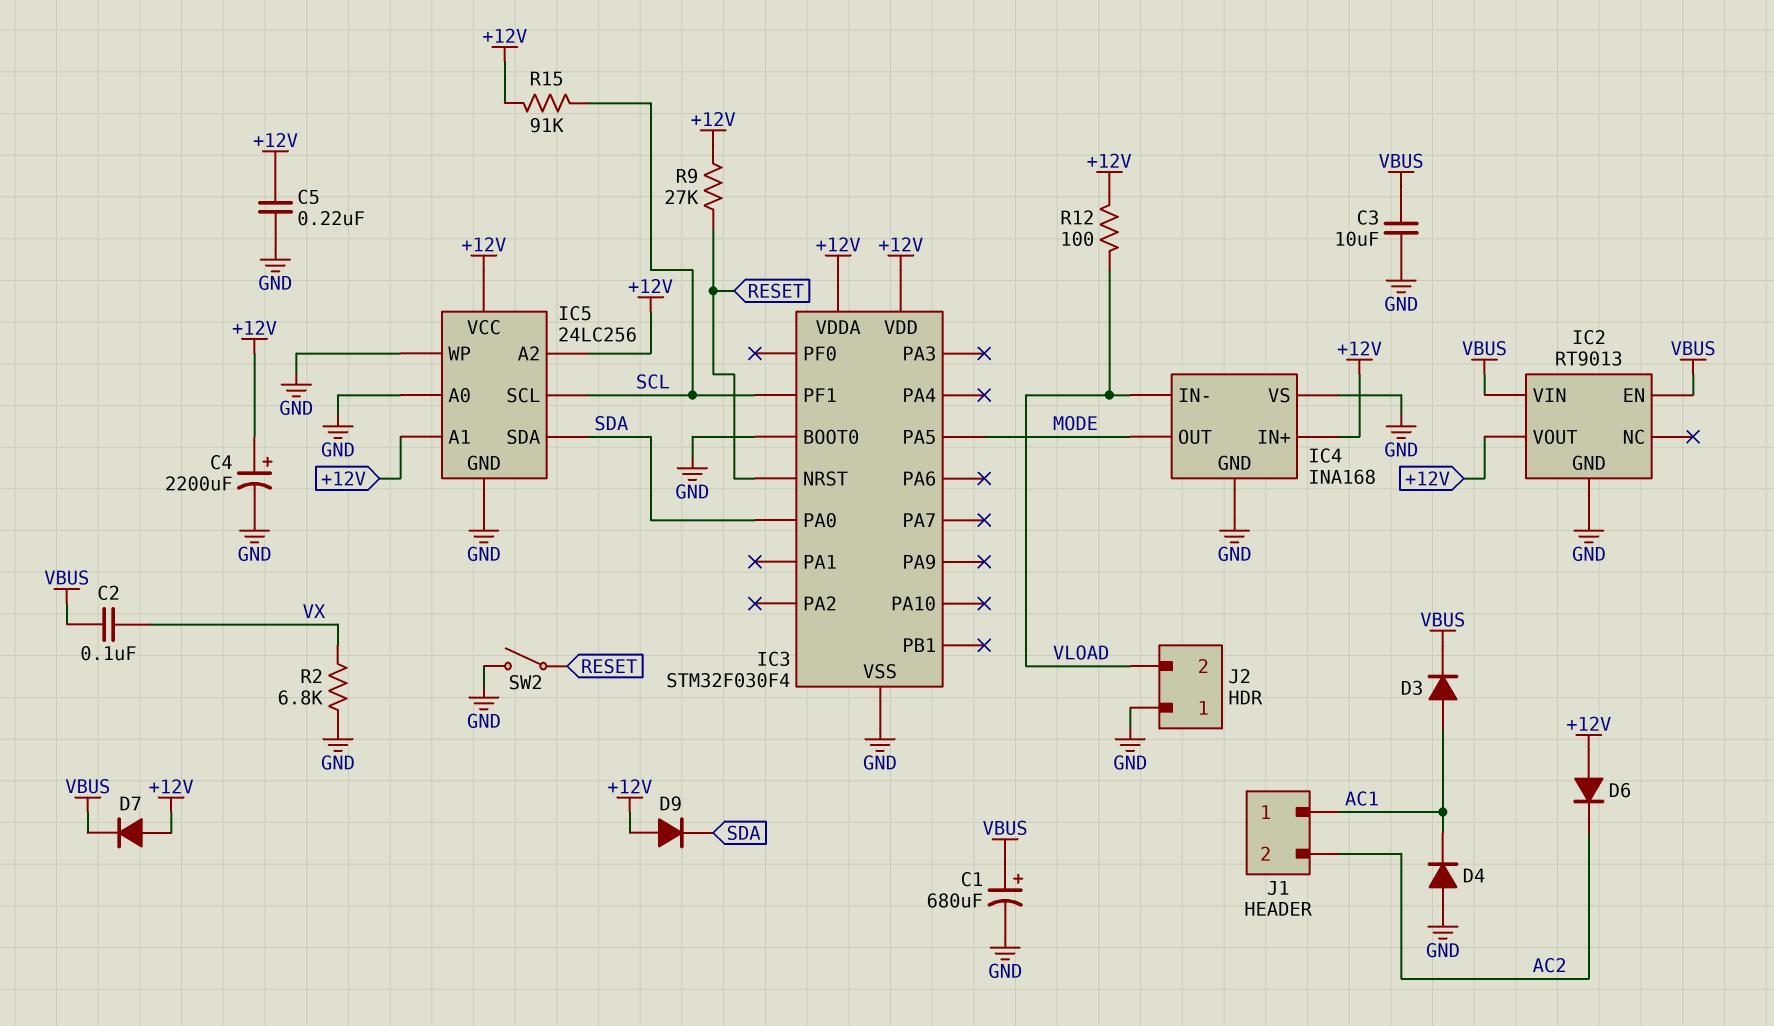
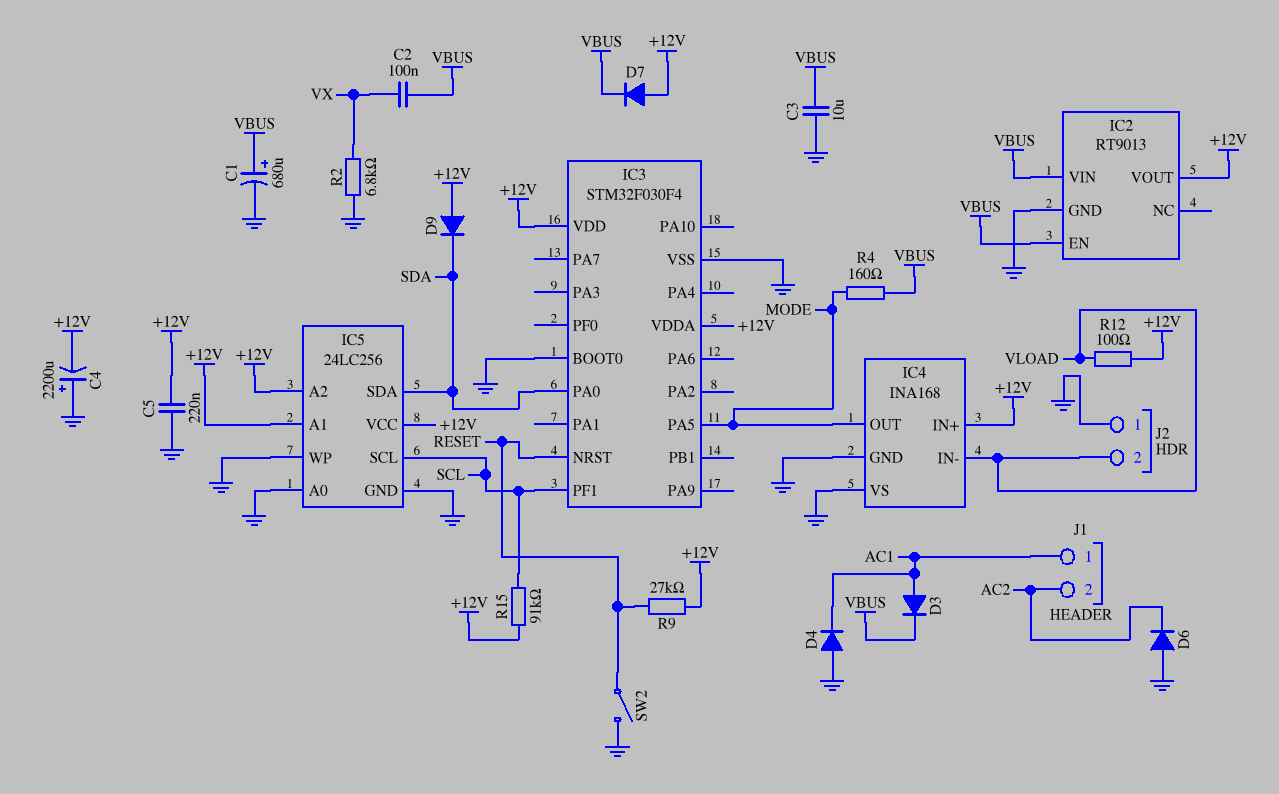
C4: 2200uF (plus +12V, minus GND) -> 2200uF (plus GND, minus +12V)
D6: diode (A +12V, K AC2) -> diode (A GND, K AC2)
R4: none -> 160 (MODE, VBUS)

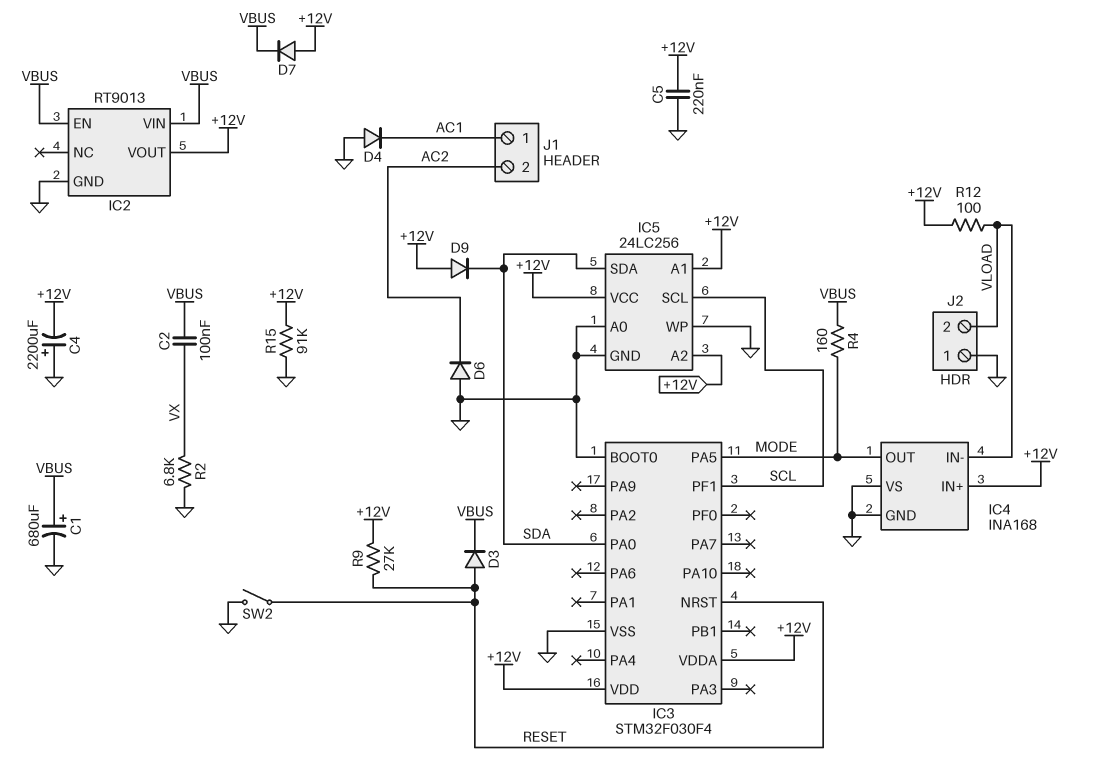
C3: 10uF (GND, VBUS) -> none
D3: diode (A AC1, K VBUS) -> diode (A RESET, K VBUS)
R15: 91k (+12V, SCL) -> 91k (+12V, GND)

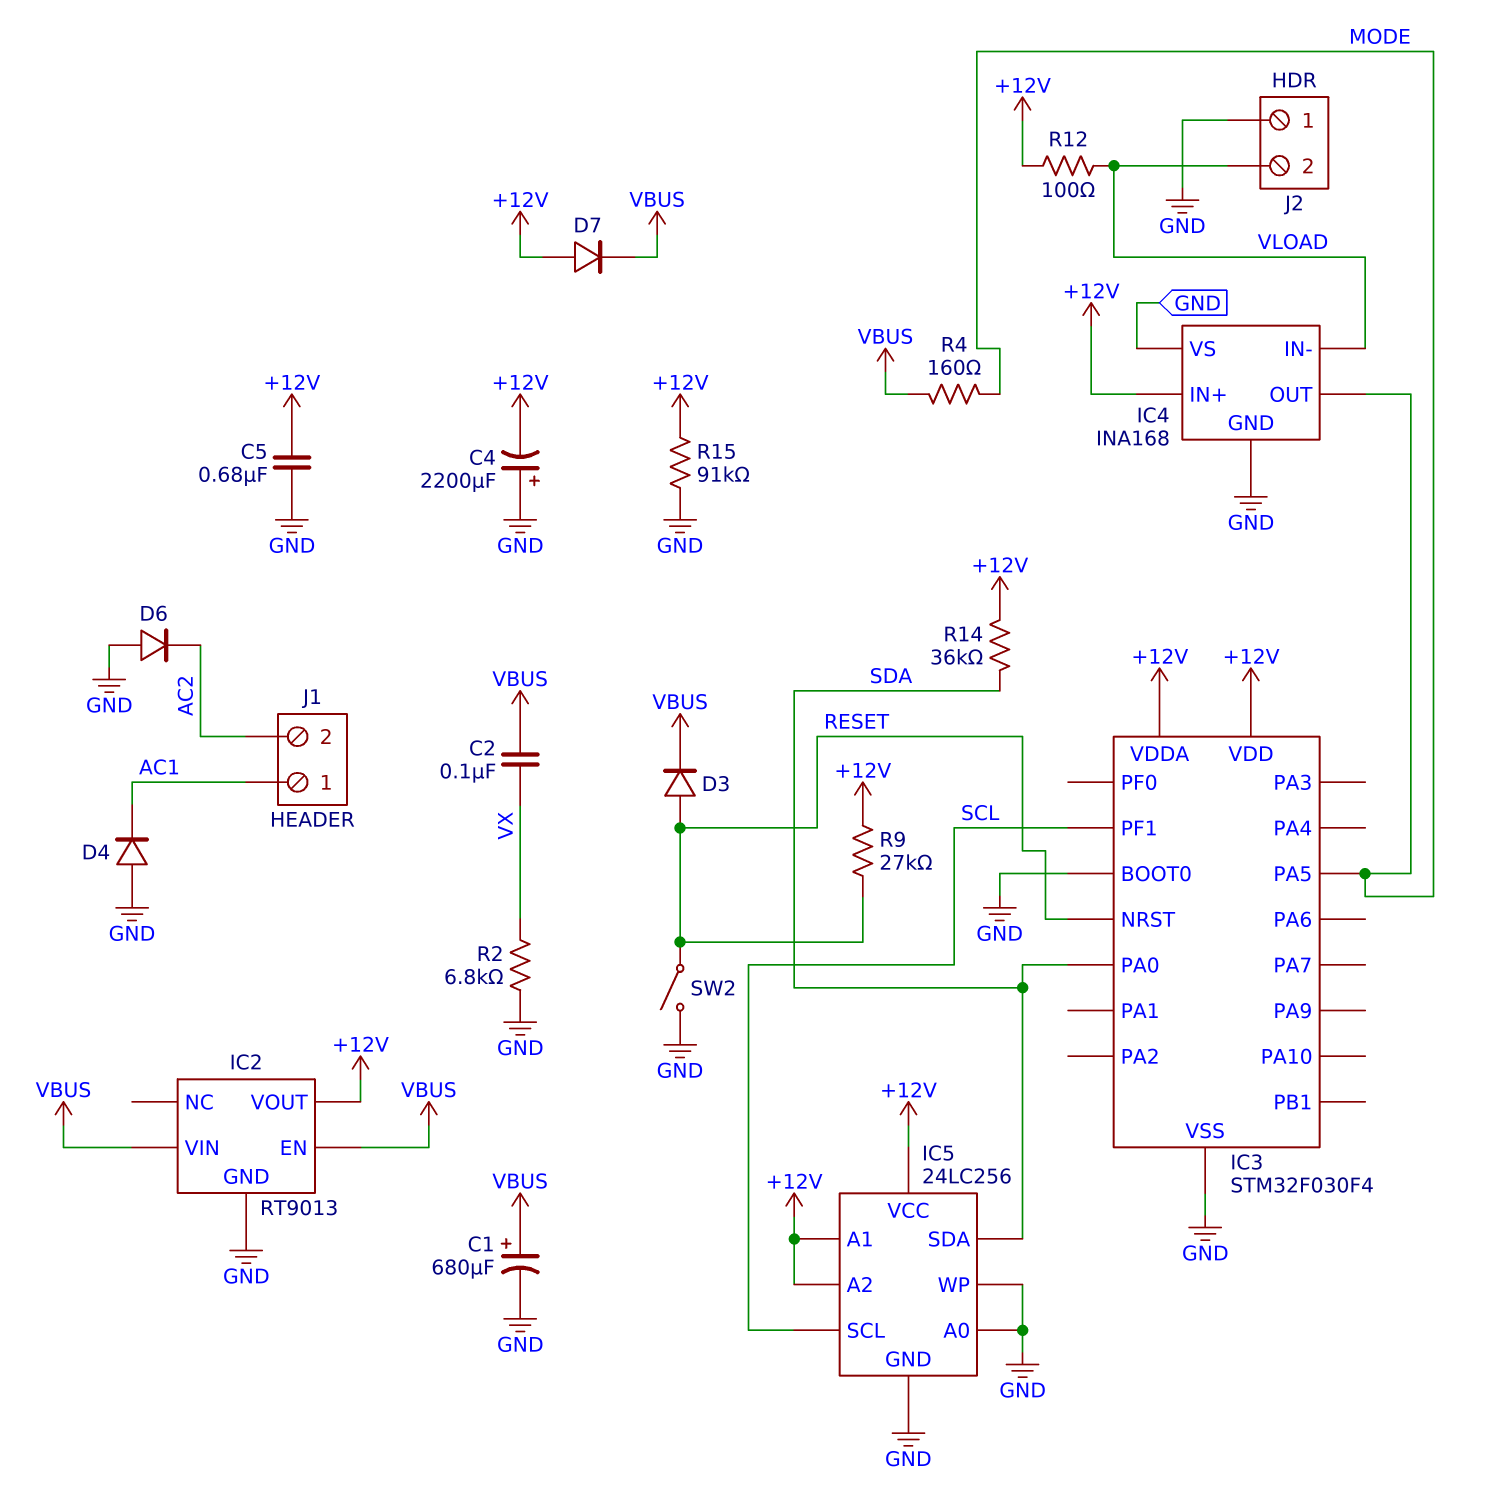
C5: 220nF (+12V, GND) -> 680nF (+12V, GND)
D9: diode (A +12V, K SDA) -> none
R14: none -> 36k (+12V, SDA)

